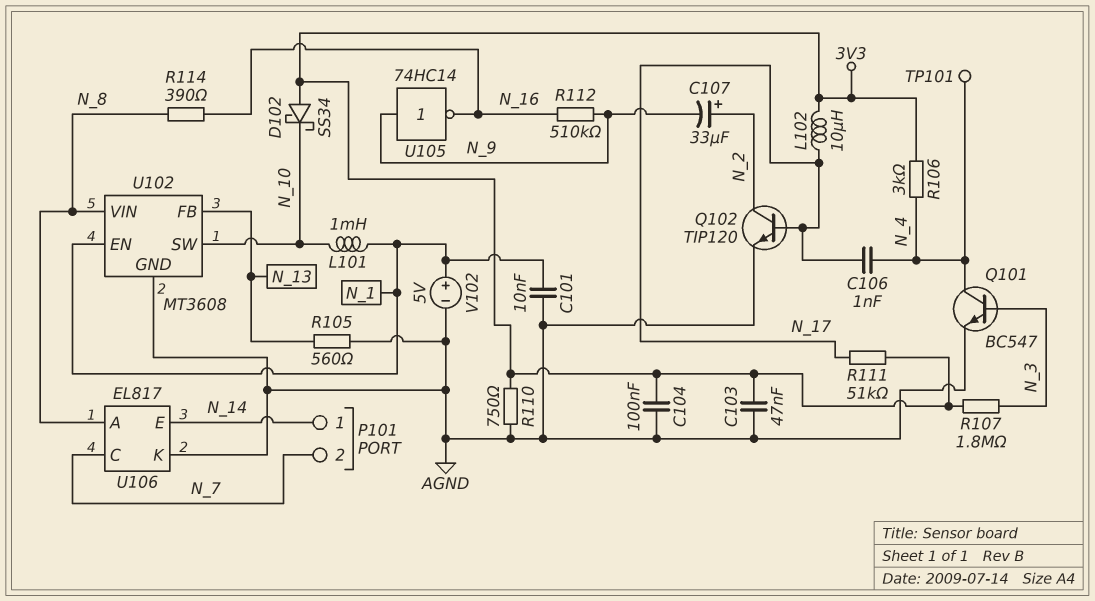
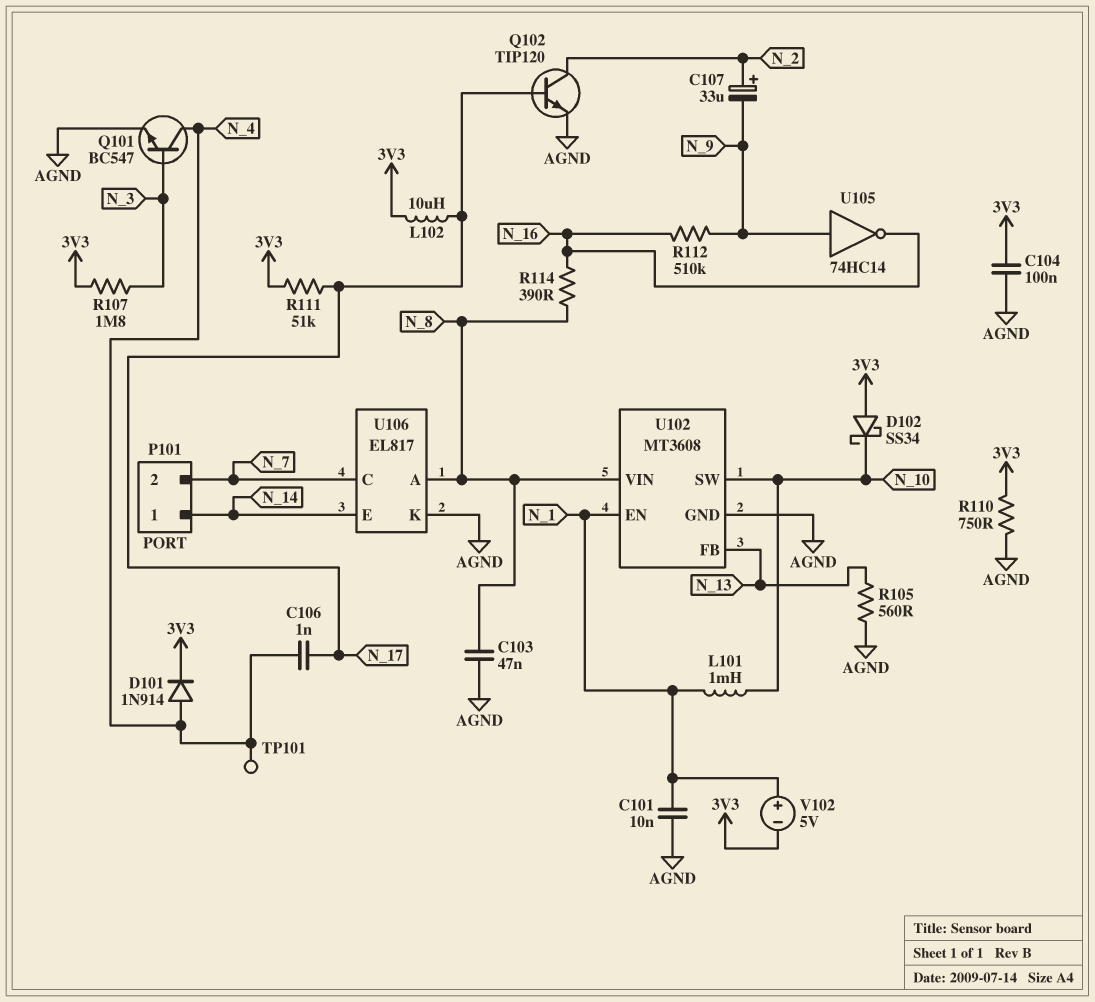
C103: 47nF (3V3, AGND) -> 47nF (AGND, N_8)
D101: none -> diode 1N914 (A N_4, K 3V3)
R106: 3k (3V3, N_4) -> none
V102: 5V (plus N_1, minus AGND) -> 5V (plus N_1, minus 3V3)

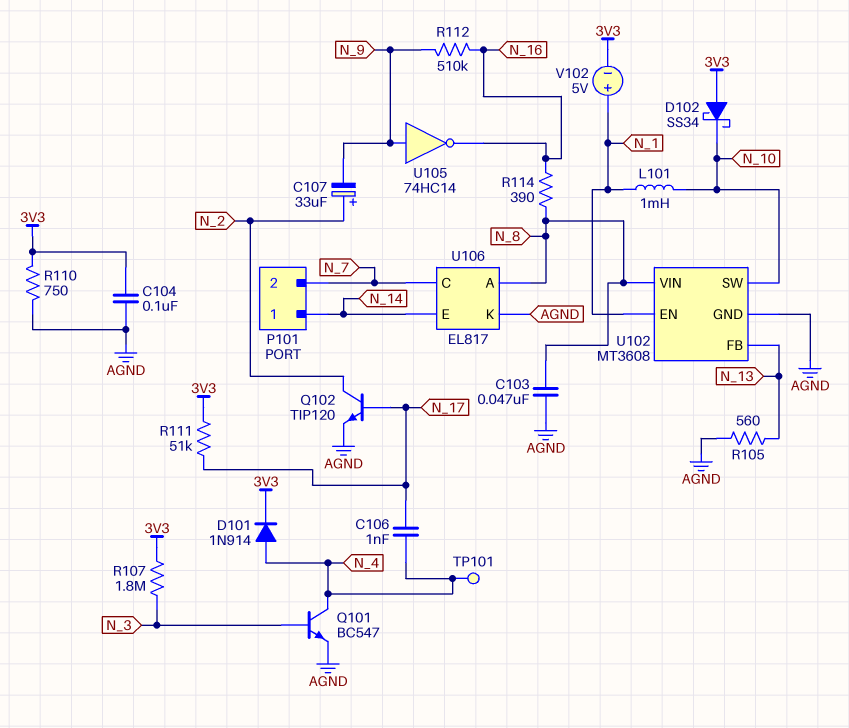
C101: 10nF (AGND, N_1) -> none
L102: 10uH (3V3, N_17) -> none

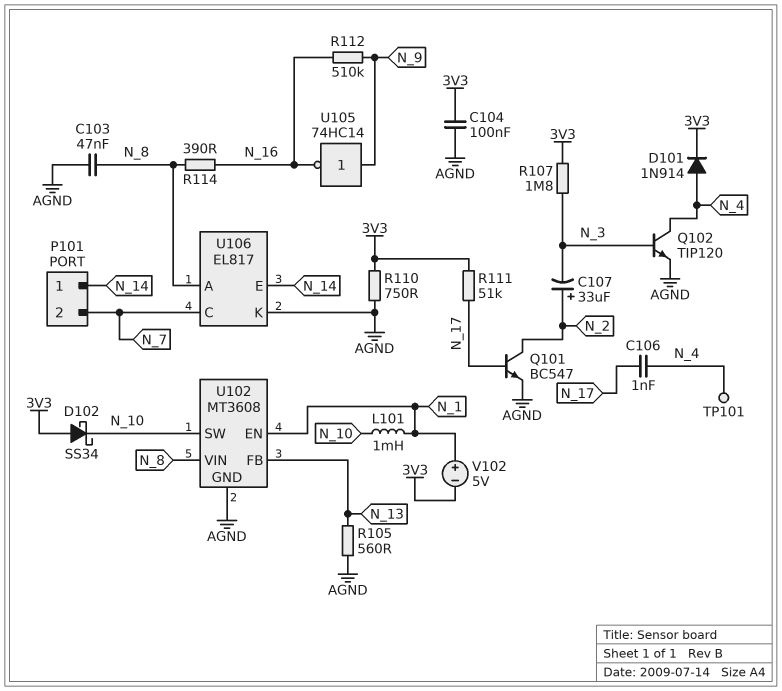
C107: 33uF (plus N_2, minus N_9) -> 33uF (plus N_2, minus N_3)
Q101: NPN BC547 (B N_3, C N_4, E AGND) -> NPN BC547 (B N_17, C N_2, E AGND)
Q102: NPN TIP120 (B N_17, C N_2, E AGND) -> NPN TIP120 (B N_3, C N_4, E AGND)

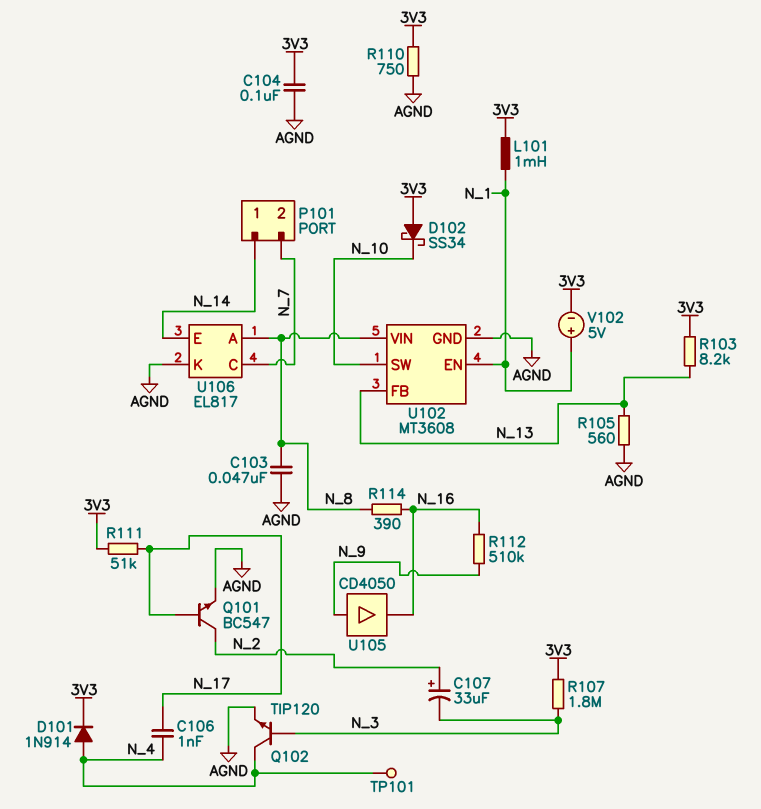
L101: 1mH (N_1, N_10) -> 1mH (3V3, N_1)
R103: none -> 8.2k (3V3, N_13)
U105: NOT 74HC14 (in N_9, out N_16) -> buffer CD4050 (in N_9, out N_16)

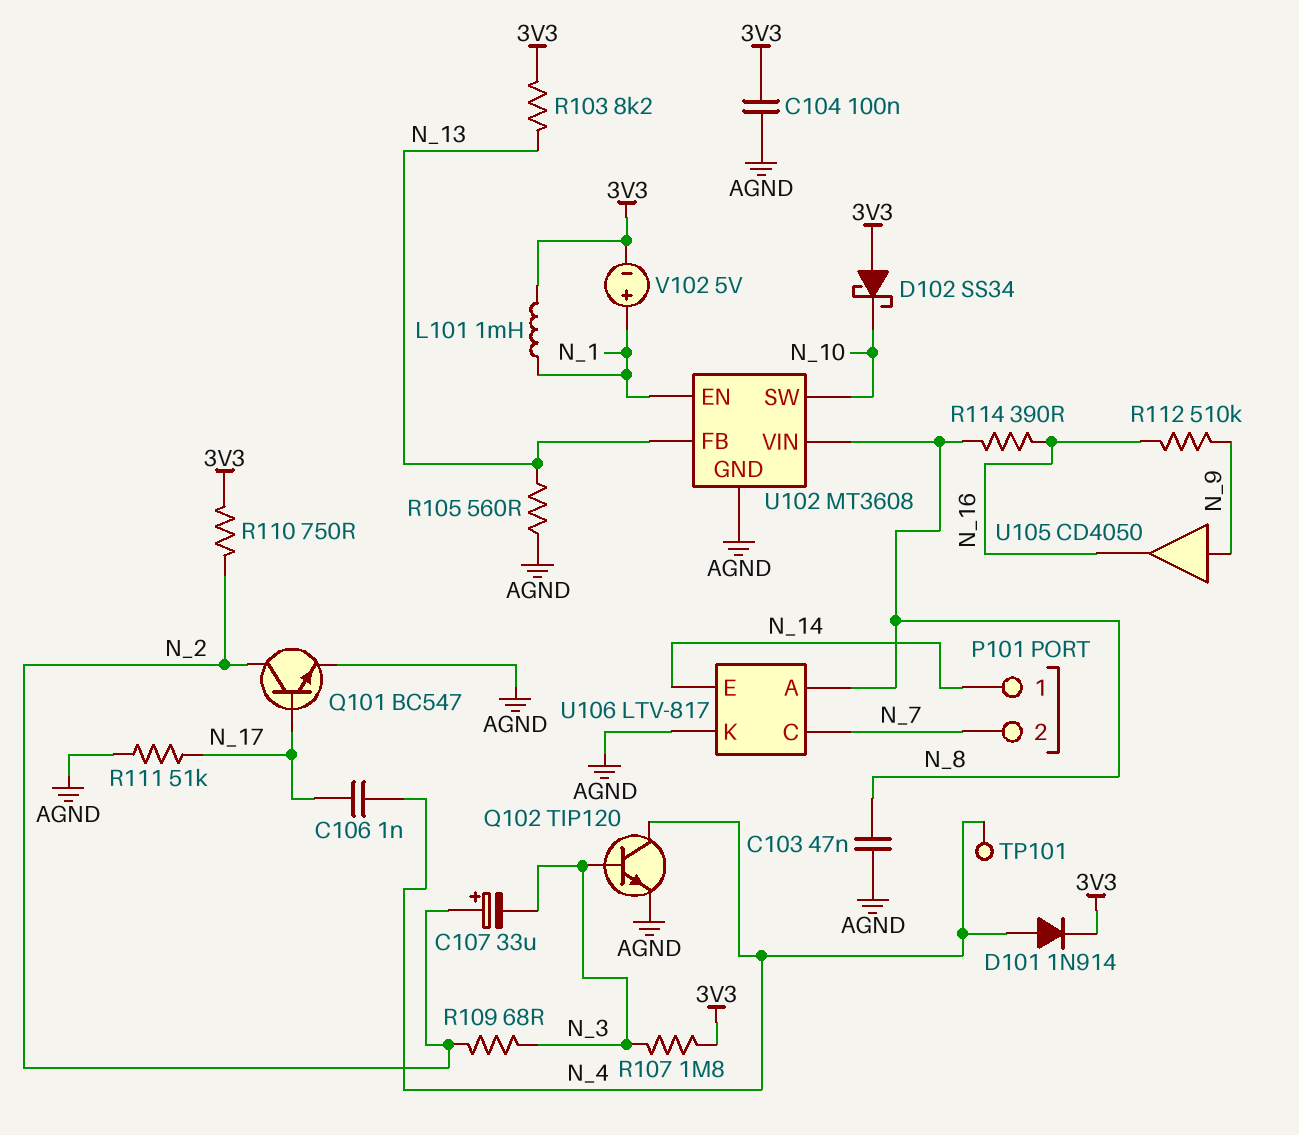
R109: none -> 68 (N_2, N_3)
R110: 750 (3V3, AGND) -> 750 (3V3, N_2)
R111: 51k (3V3, N_17) -> 51k (AGND, N_17)
U106: EL817 -> LTV-817

